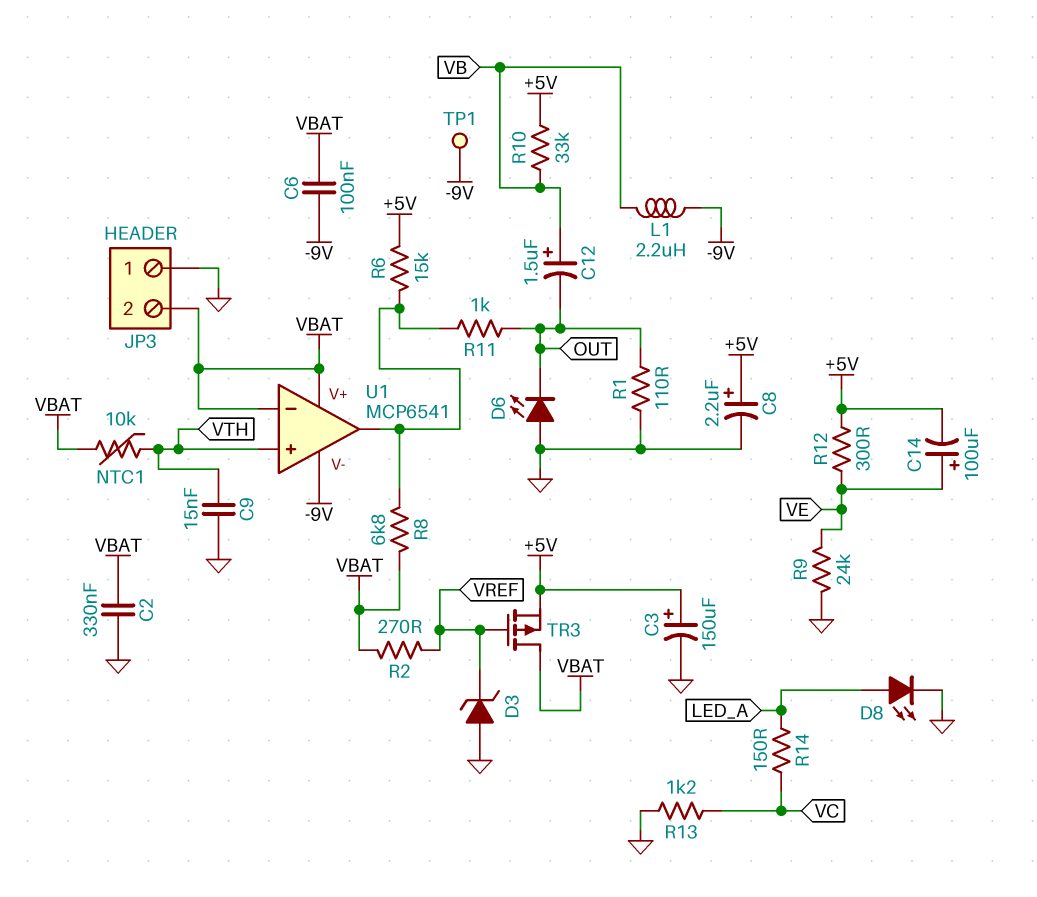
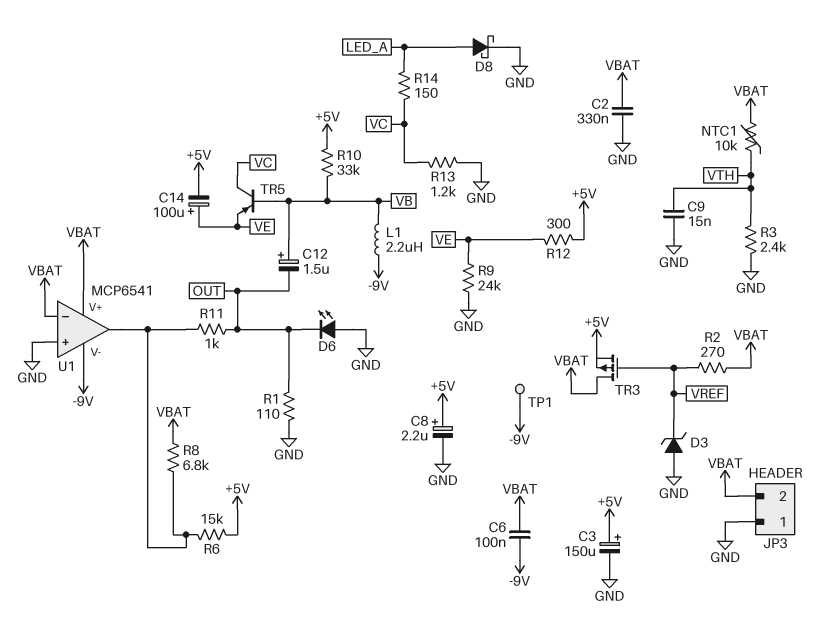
D8: LED (A LED_A, K GND) -> schottky (A LED_A, K GND)
R3: none -> 2.4k (GND, VTH)
TR5: none -> PNP (B VB, C VC, E VE)
U1 pin in+: VTH -> GND

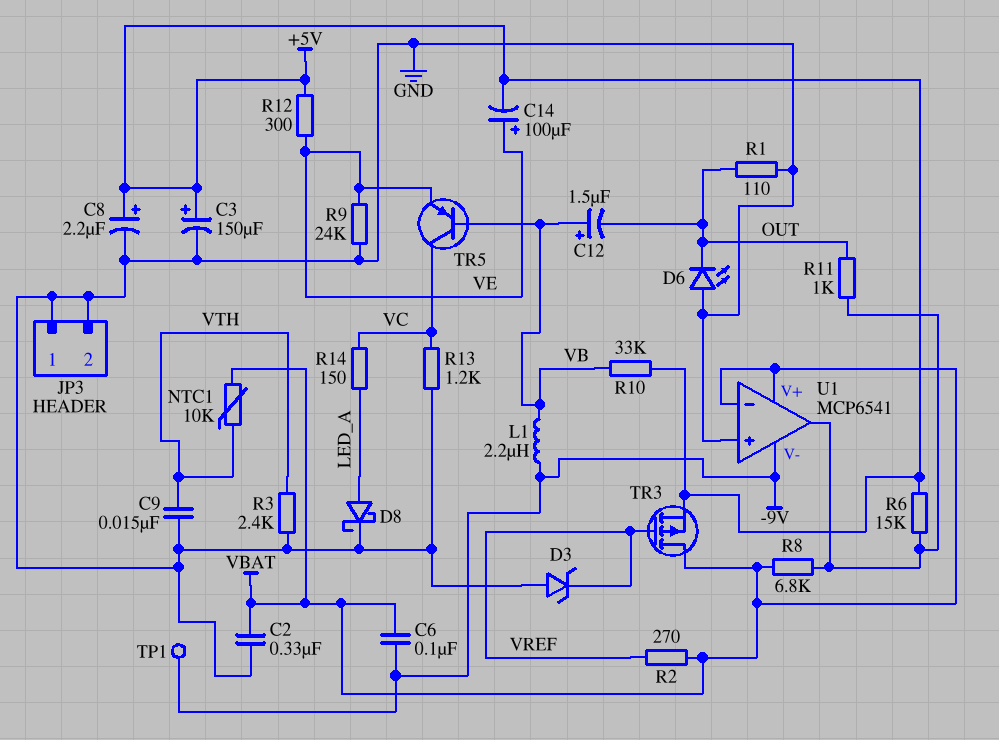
JP3 pin 2: VBAT -> GND

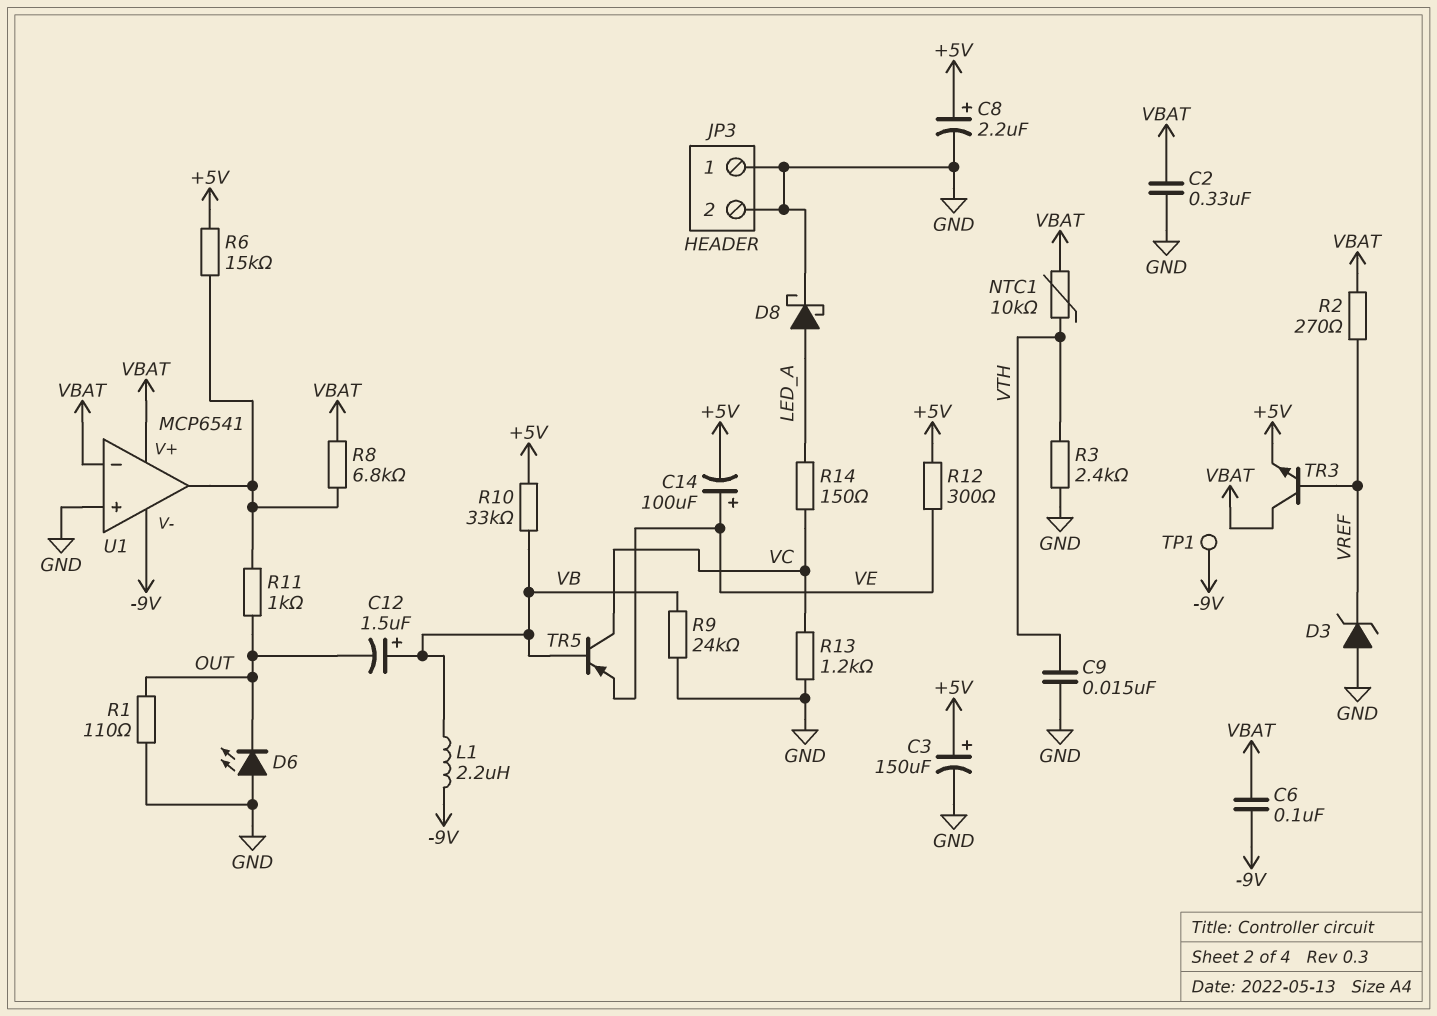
R9: 24k (GND, VE) -> 24k (GND, VB)
TR3: PMOS (G VREF, D VBAT, S +5V) -> NPN (B VREF, C VBAT, E +5V)

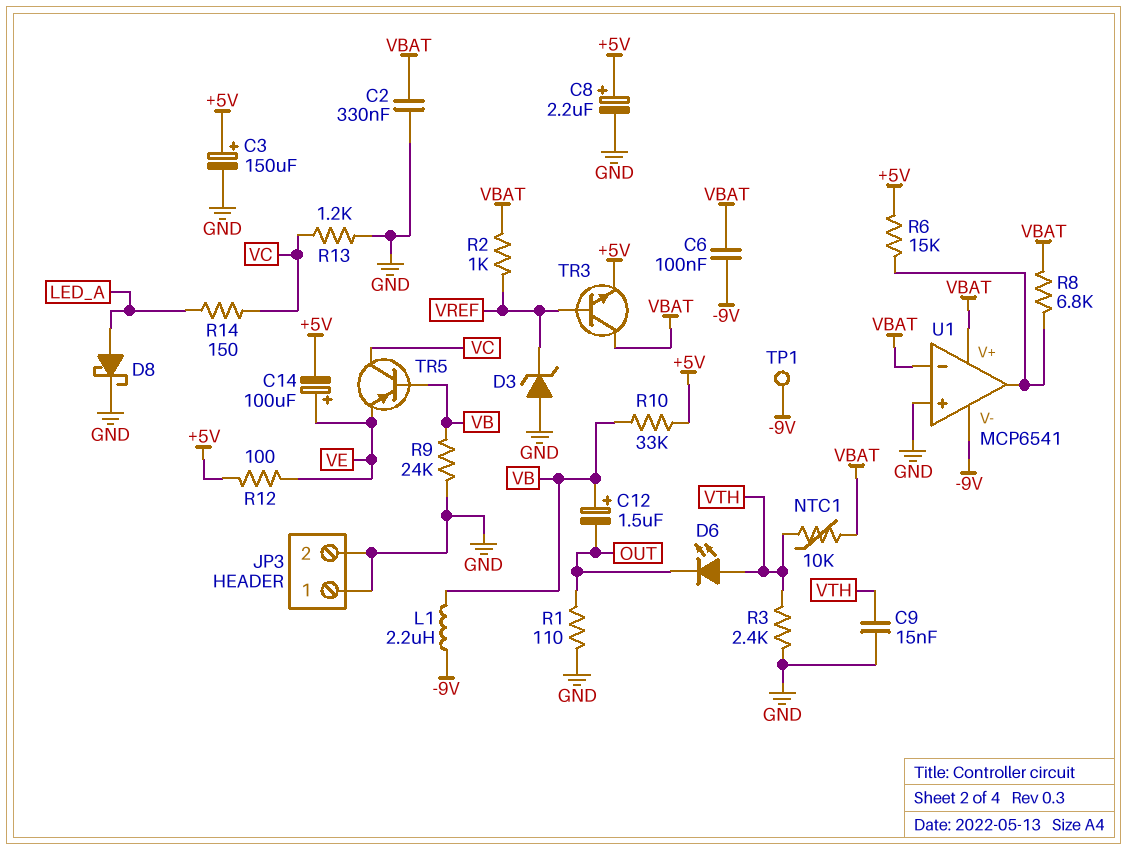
D6: LED (A GND, K OUT) -> LED (A VTH, K OUT)
R2: 270 (VBAT, VREF) -> 1k (VBAT, VREF)
R11: 1k (OUT, U1/out) -> none
R12: 300 (+5V, VE) -> 100 (+5V, VE)

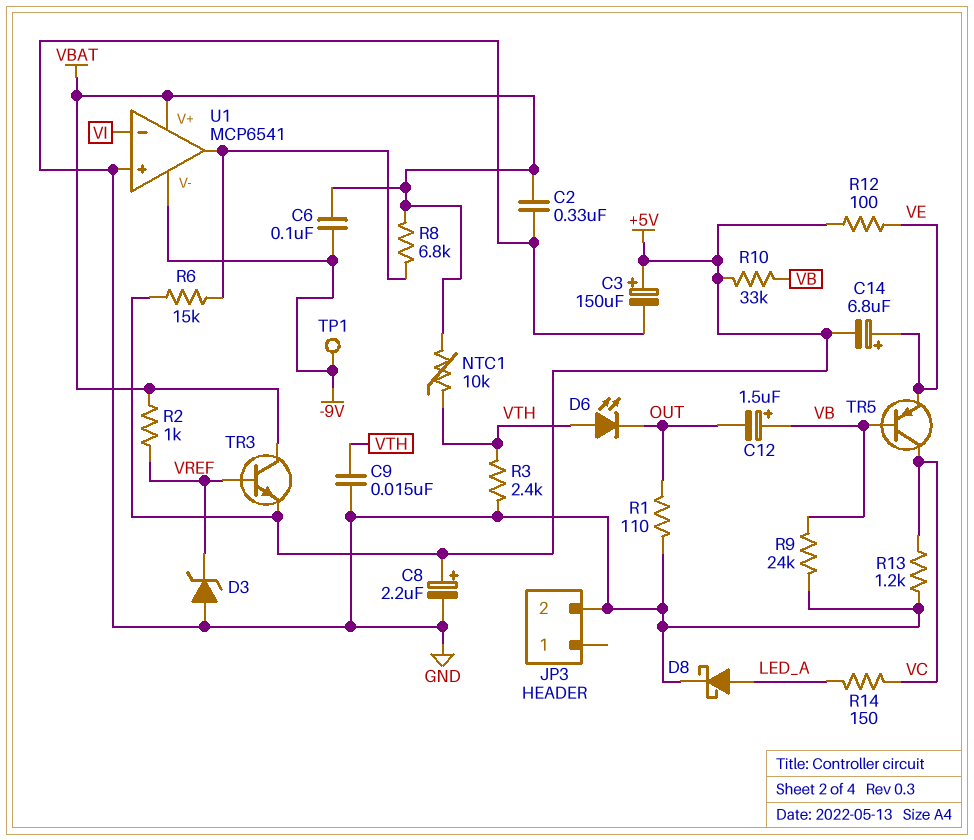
C14: 100uF (plus VE, minus +5V) -> 6.8uF (plus VE, minus +5V)
JP3 pin 1: GND -> none
L1: 2.2uH (-9V, VB) -> none
U1 pin in-: VBAT -> VI

